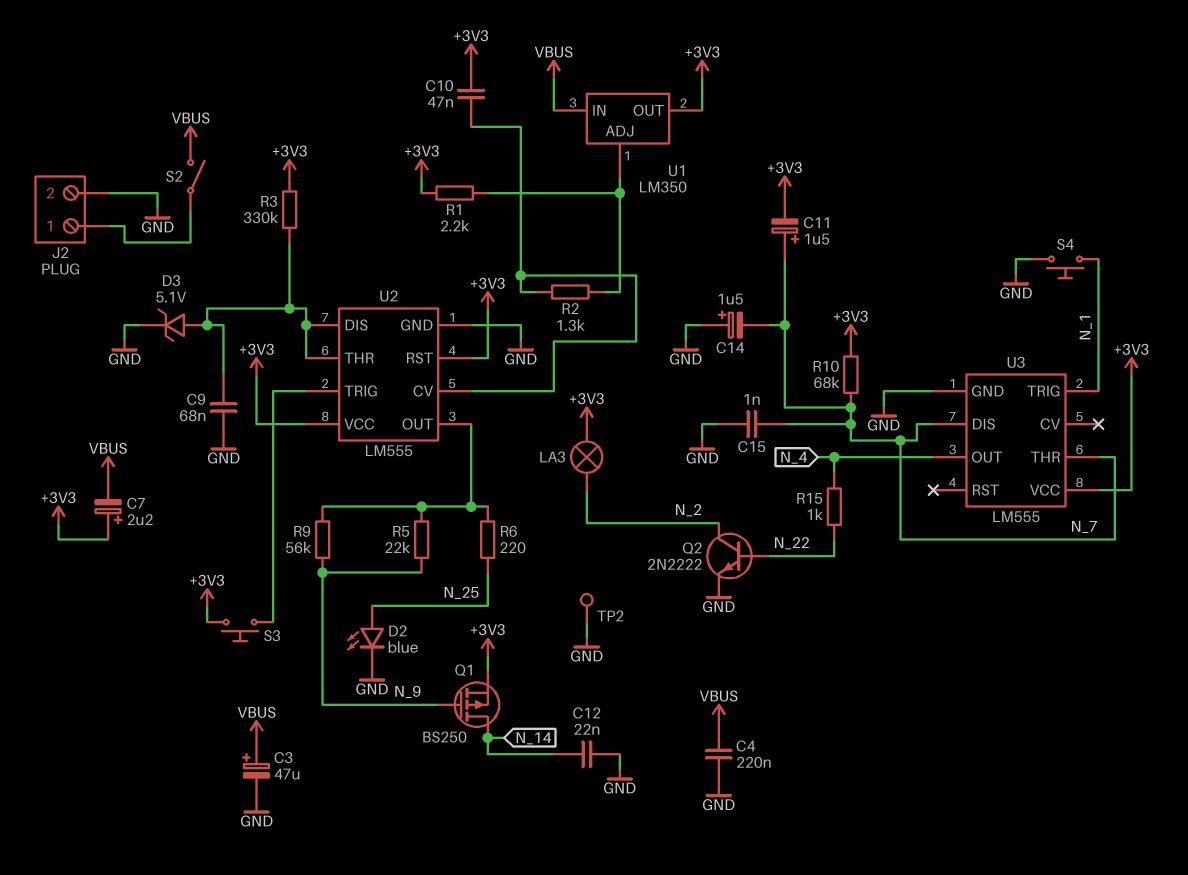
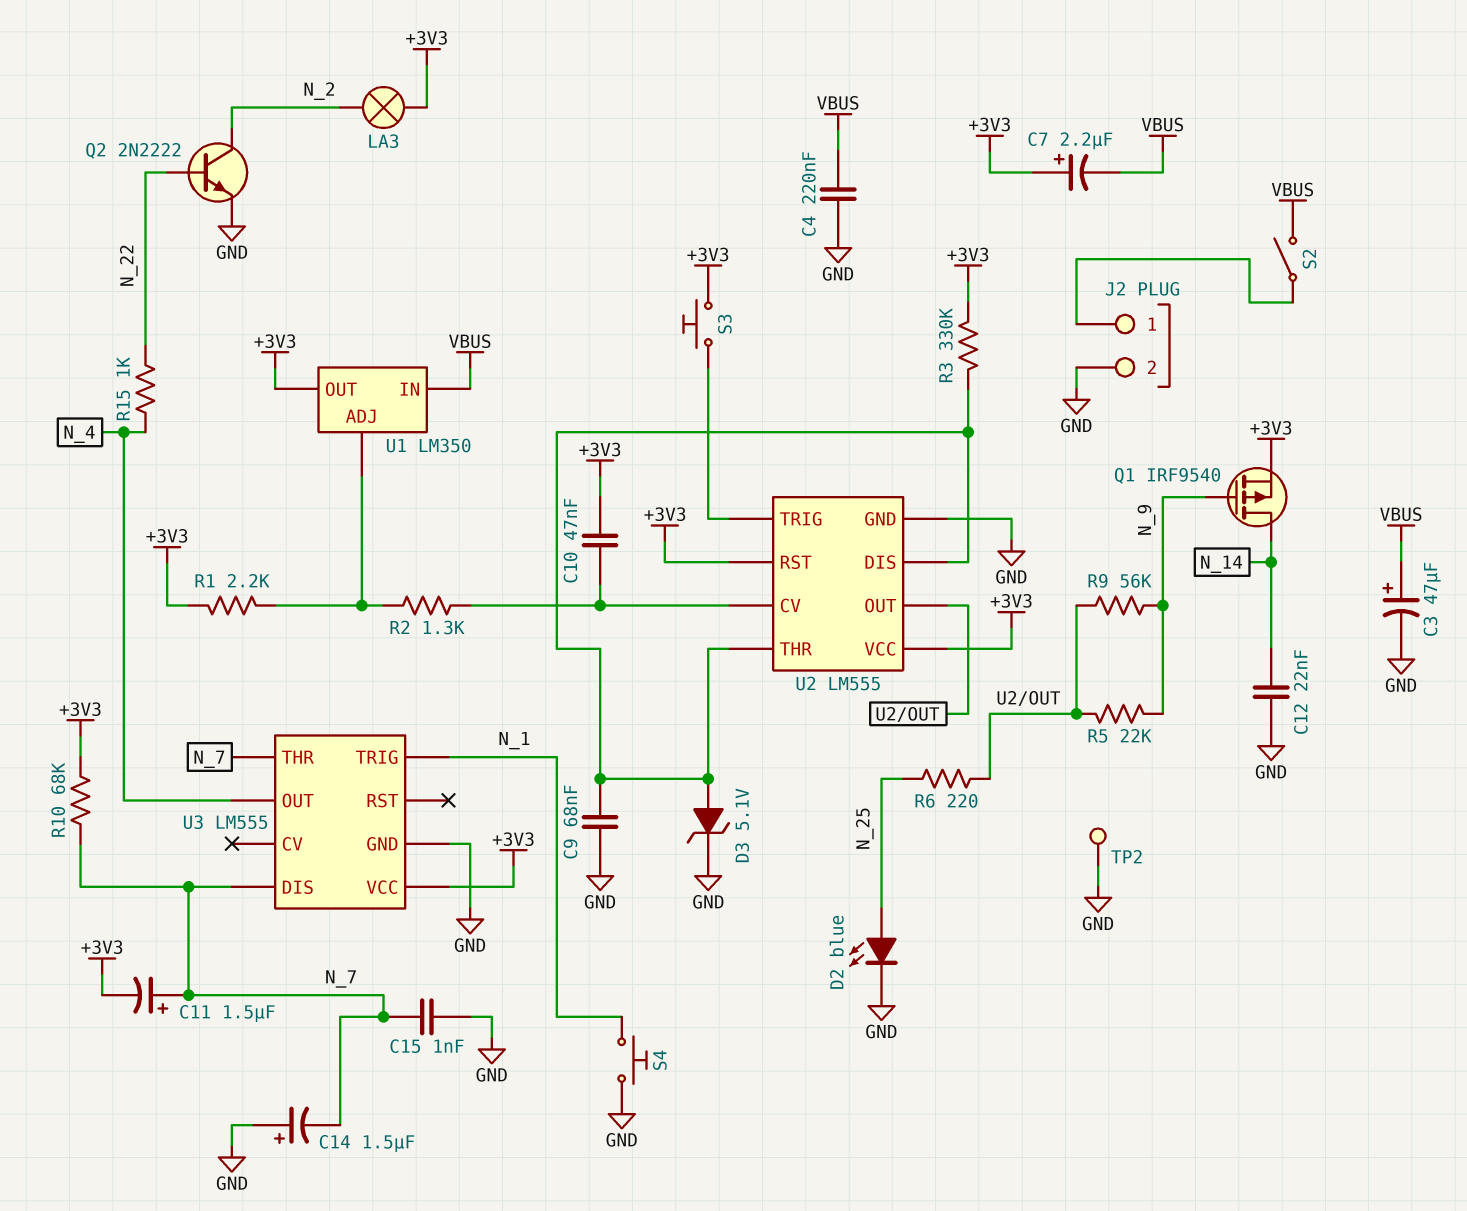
Q1: PMOS BS250 (G N_9, D N_14, S +3V3) -> PMOS IRF9540 (G N_9, D N_14, S +3V3)

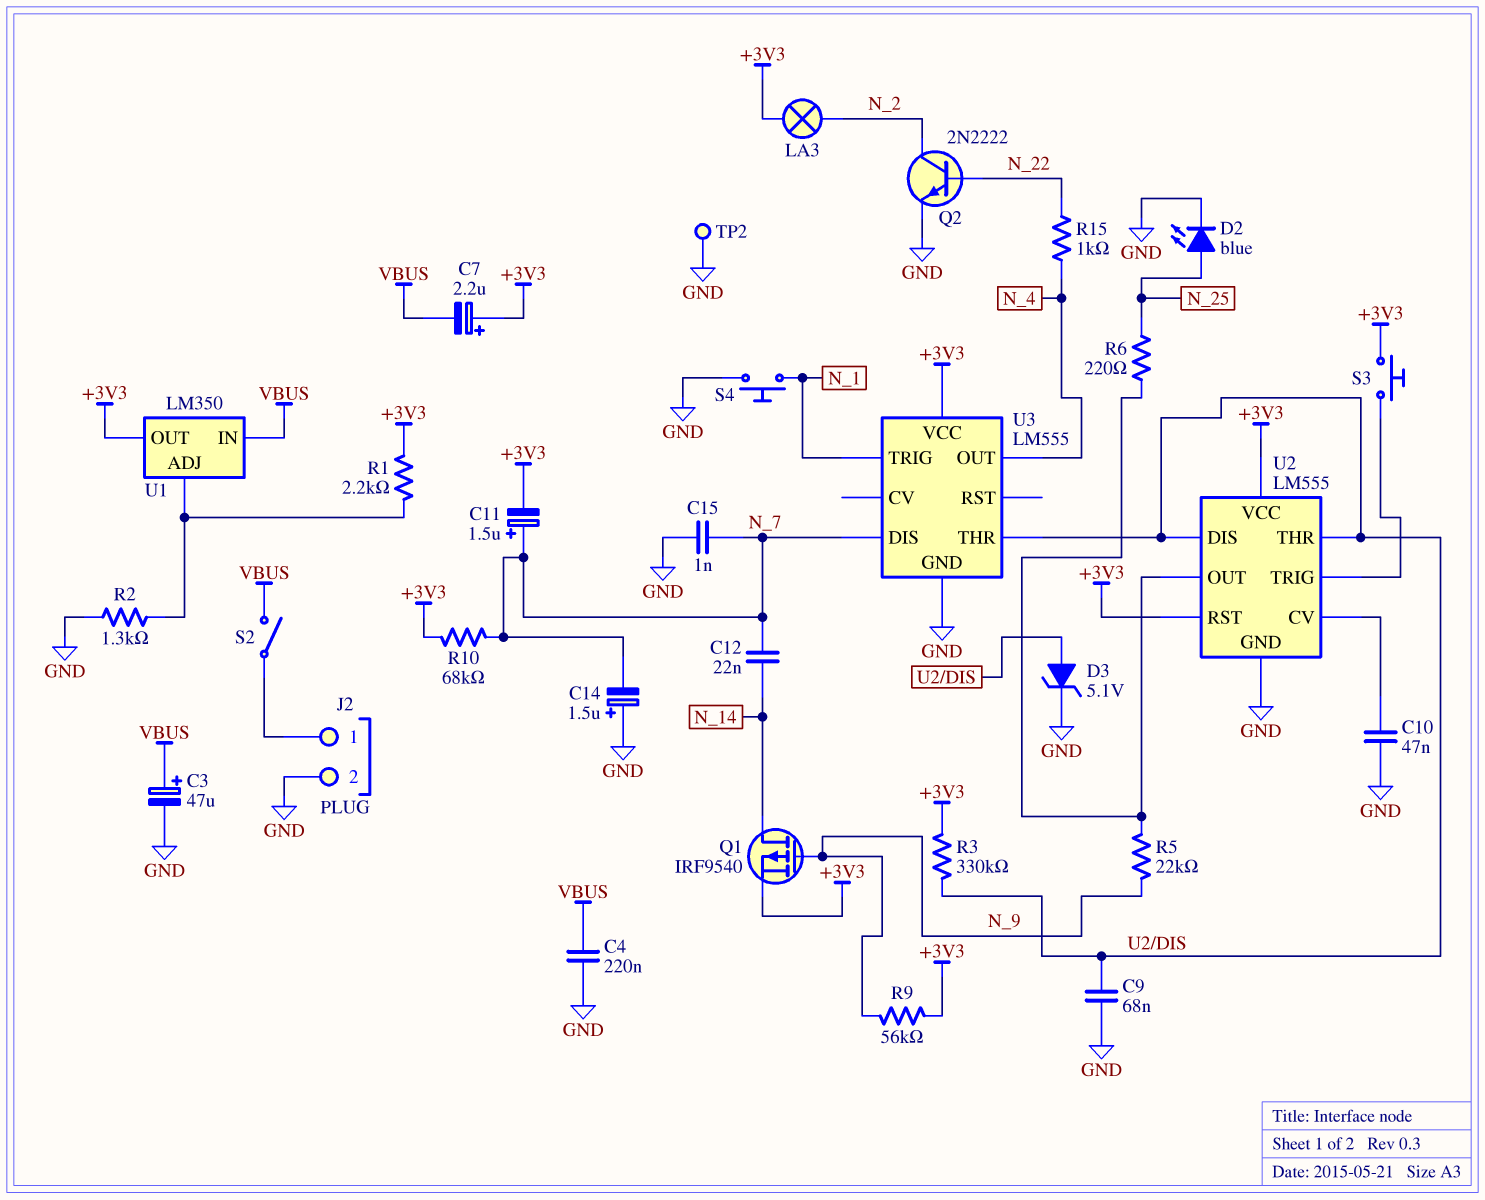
C10: 47nF (+3V3, U2/CV) -> 47nF (GND, U2/CV)
C12: 22nF (GND, N_14) -> 22nF (N_7, N_14)
R2: 1.3k (U1/ADJ, U2/CV) -> 1.3k (GND, U1/ADJ)
R9: 56k (N_9, U2/OUT) -> 56k (+3V3, N_9)
U3 pin THR: N_7 -> U2/DIS

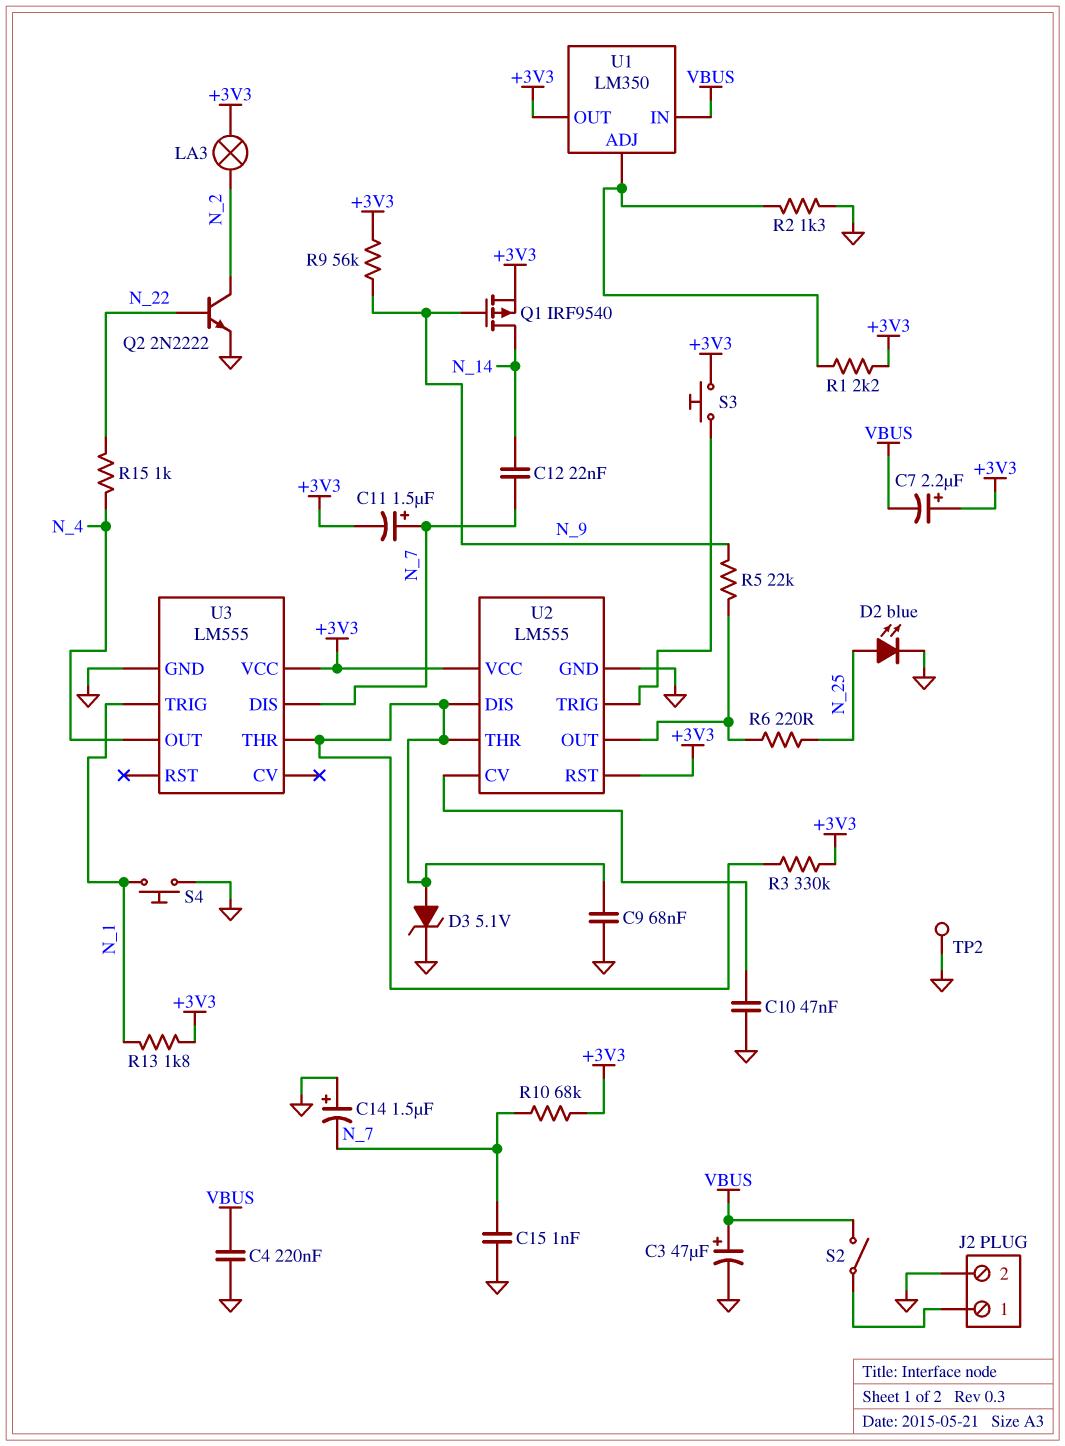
R13: none -> 1.8k (+3V3, N_1)

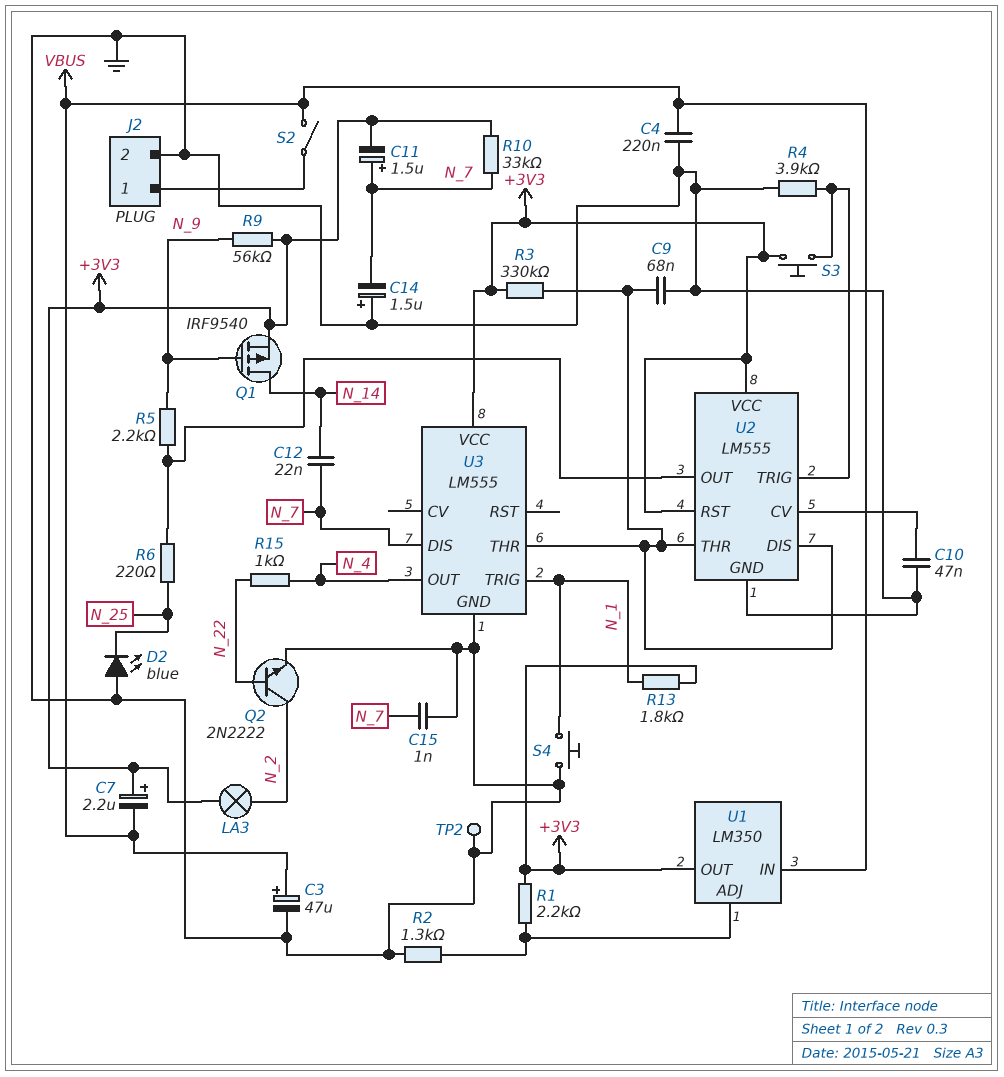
D2: LED blue (A N_25, K GND) -> LED blue (A GND, K N_25)
D3: zener 5.1V (A U2/DIS, K GND) -> none
R4: none -> 3.9k (GND, U2/TRIG)
R5: 22k (N_9, U2/OUT) -> 2.2k (N_9, U2/OUT)
R10: 68k (+3V3, N_7) -> 33k (+3V3, N_7)

